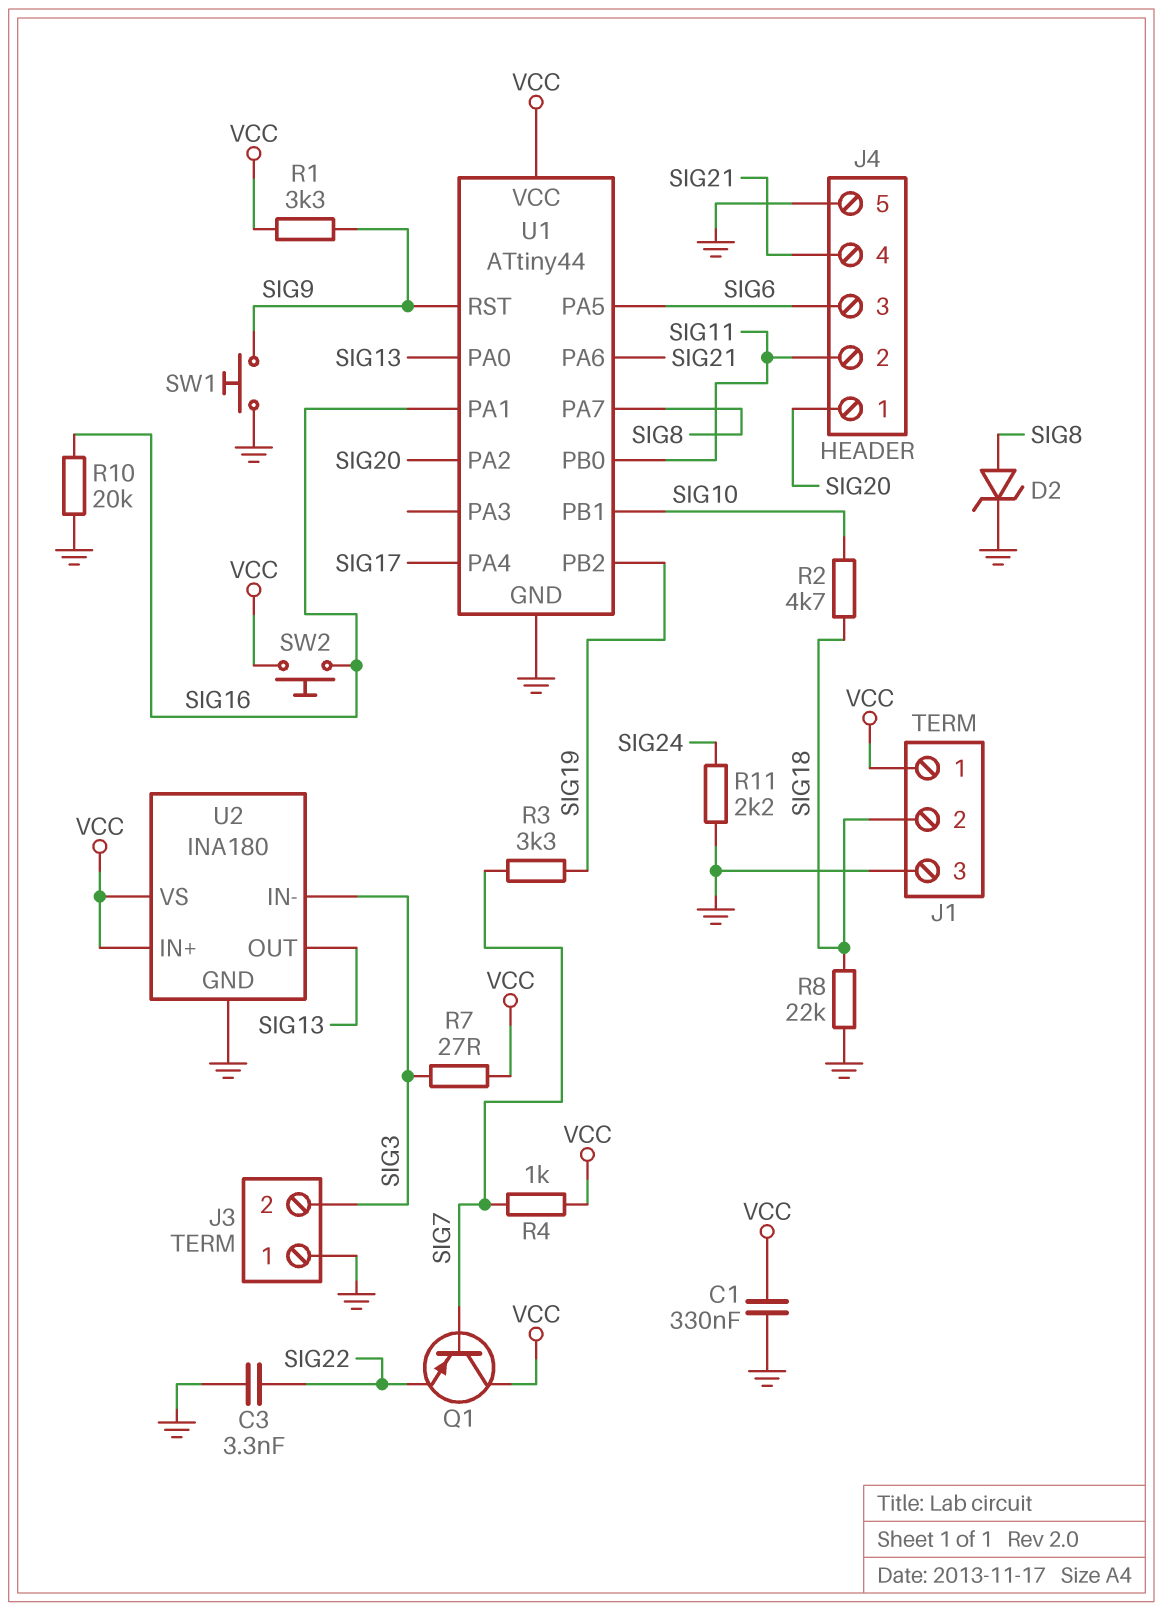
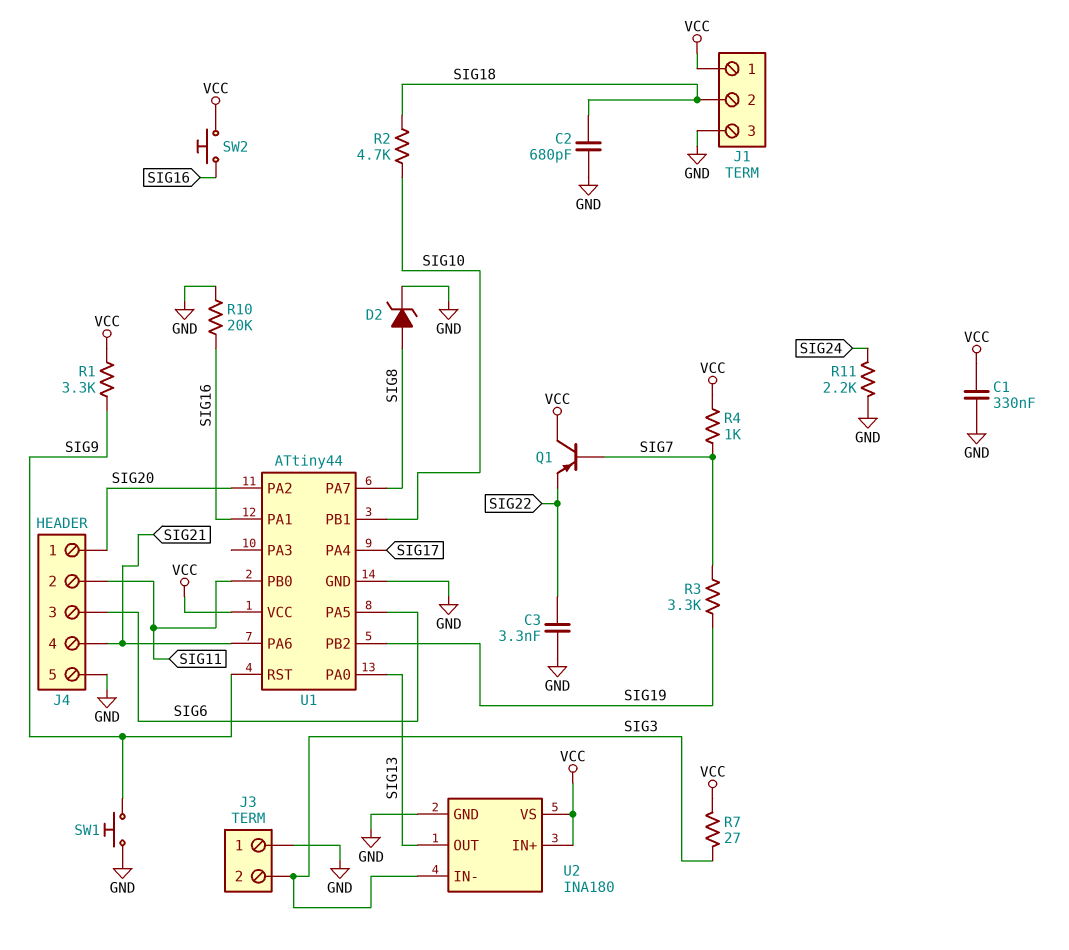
C2: none -> 680pF (GND, SIG18)
R8: 22k (GND, SIG18) -> none

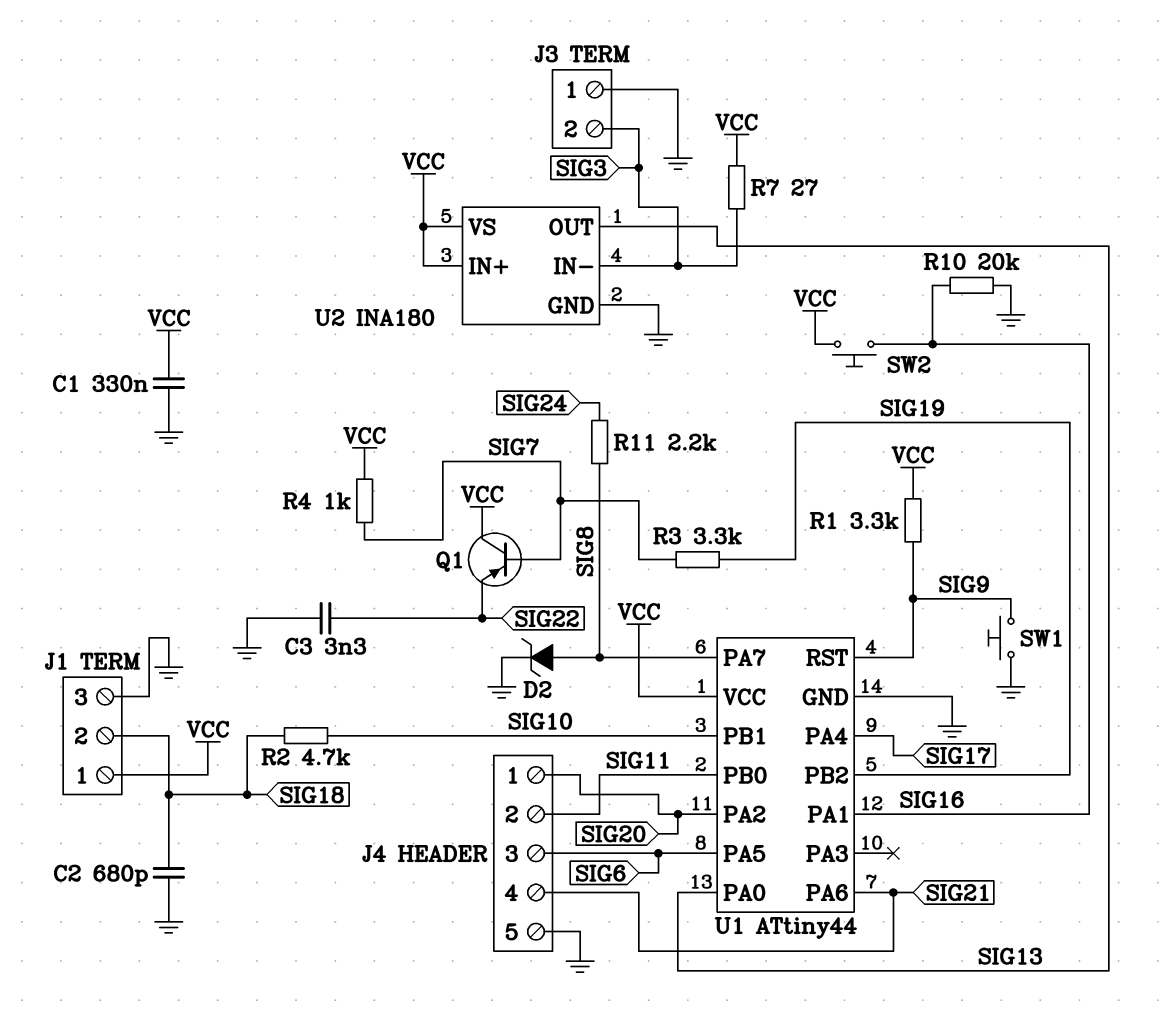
R11: 2.2k (GND, SIG24) -> 2.2k (SIG8, SIG24)

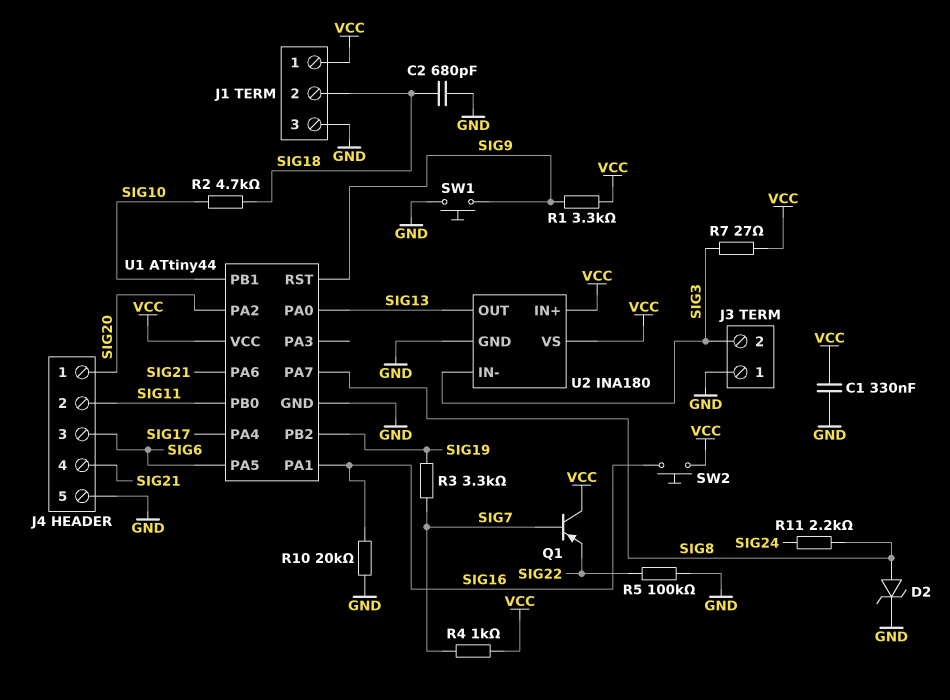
C3: 3.3nF (GND, SIG22) -> none
R5: none -> 100k (GND, SIG22)

